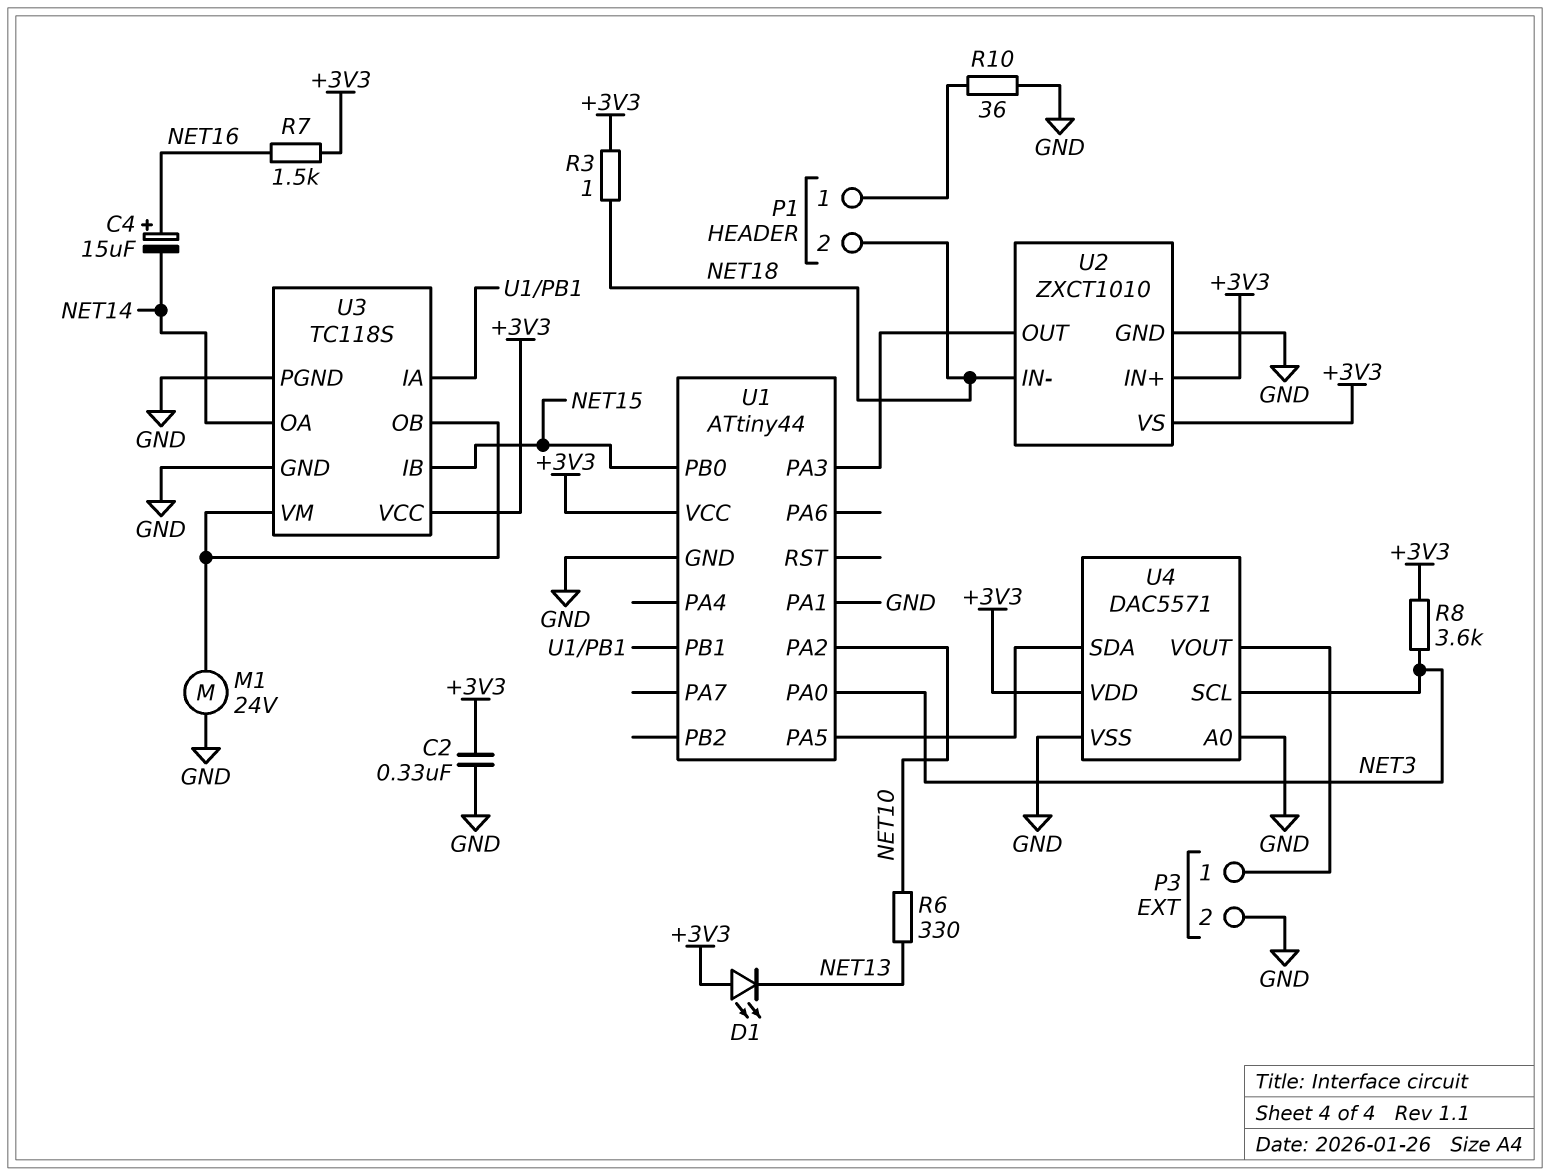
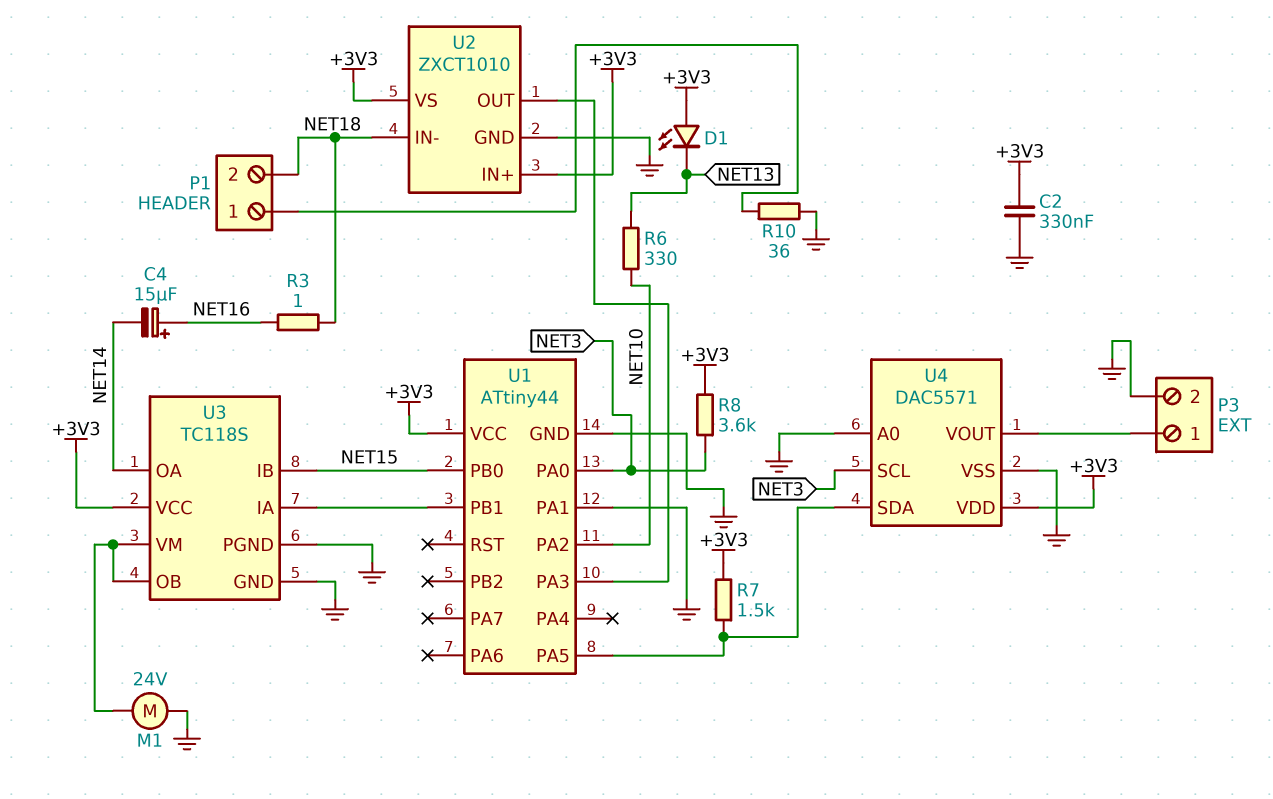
R3: 1 (+3V3, NET18) -> 1 (NET16, NET18)
R7: 1.5k (+3V3, NET16) -> 1.5k (+3V3, U1/PA5)

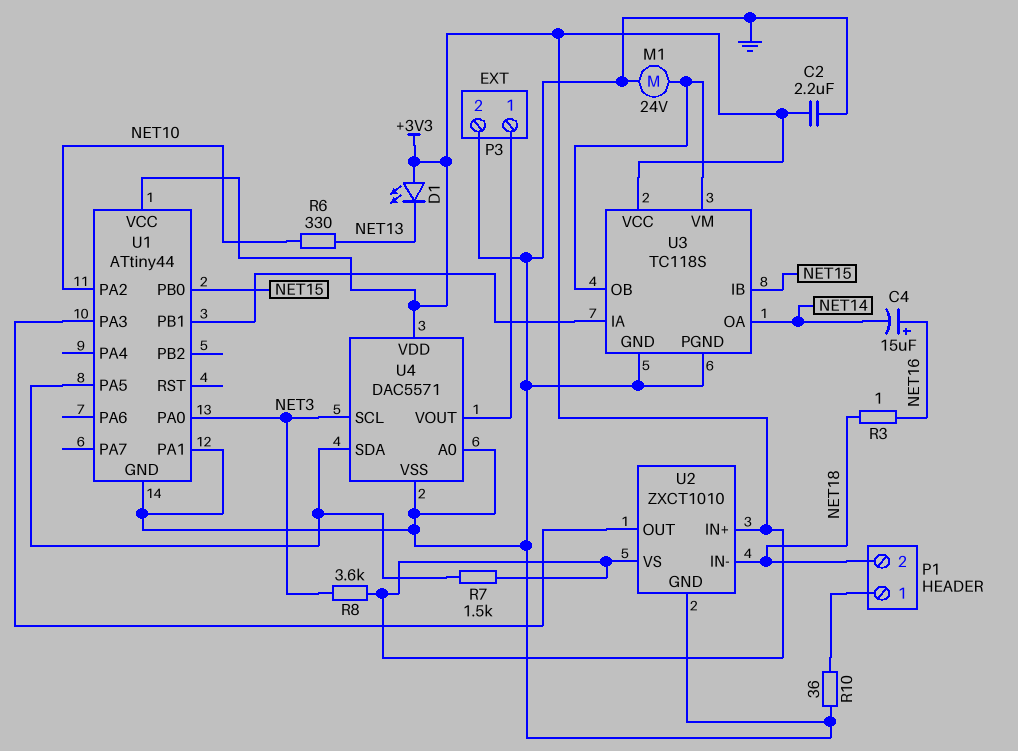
C2: 330nF (+3V3, GND) -> 2.2uF (+3V3, GND)

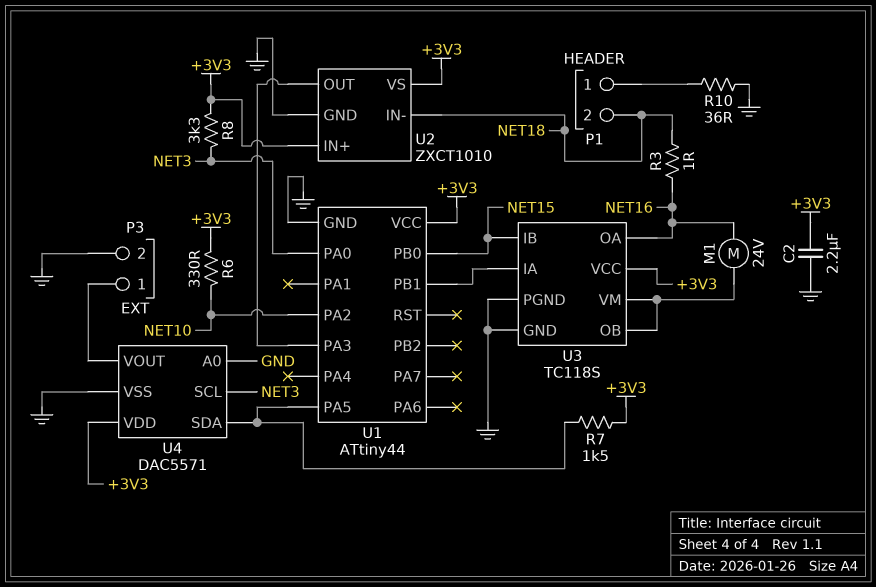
C4: 15uF (plus NET16, minus NET14) -> none
D1: LED (A +3V3, K NET13) -> none
M1: motor 24V (GND, U3/OB) -> motor 24V (NET16, U3/OB)
R6: 330 (NET10, NET13) -> 330 (+3V3, NET10)
R8: 3.6k (+3V3, NET3) -> 3.3k (+3V3, NET3)
U1 pin PA1: GND -> none
U3 pin OA: NET14 -> NET16

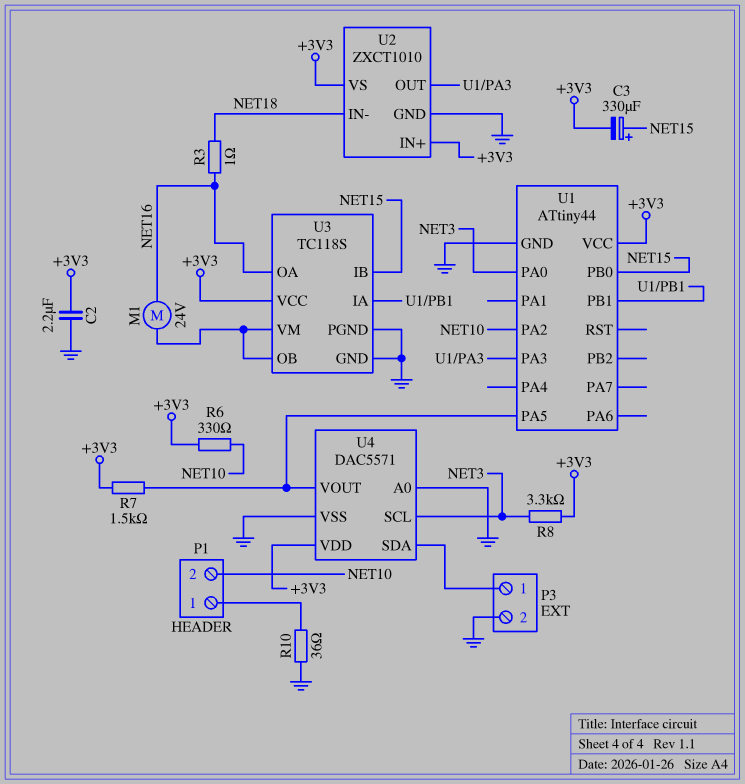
C3: none -> 330uF (plus NET15, minus +3V3)
P1 pin 2: NET18 -> NET10
U4 pin SDA: U1/PA5 -> P3/1
U4 pin VOUT: P3/1 -> U1/PA5

